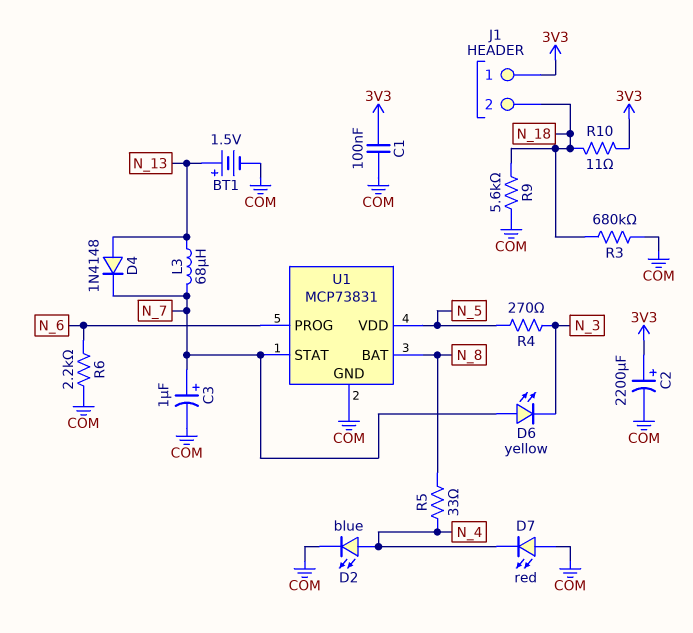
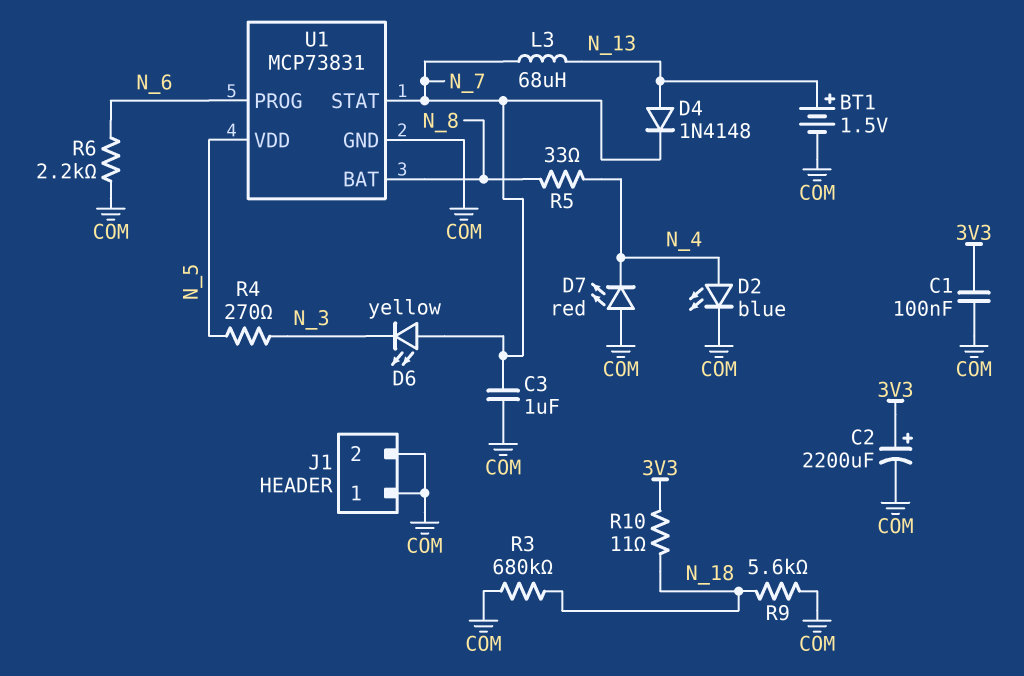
C3: 1uF (plus N_7, minus COM) -> 1uF (COM, N_7)
J1 pin 1: 3V3 -> COM
J1 pin 2: N_18 -> COM

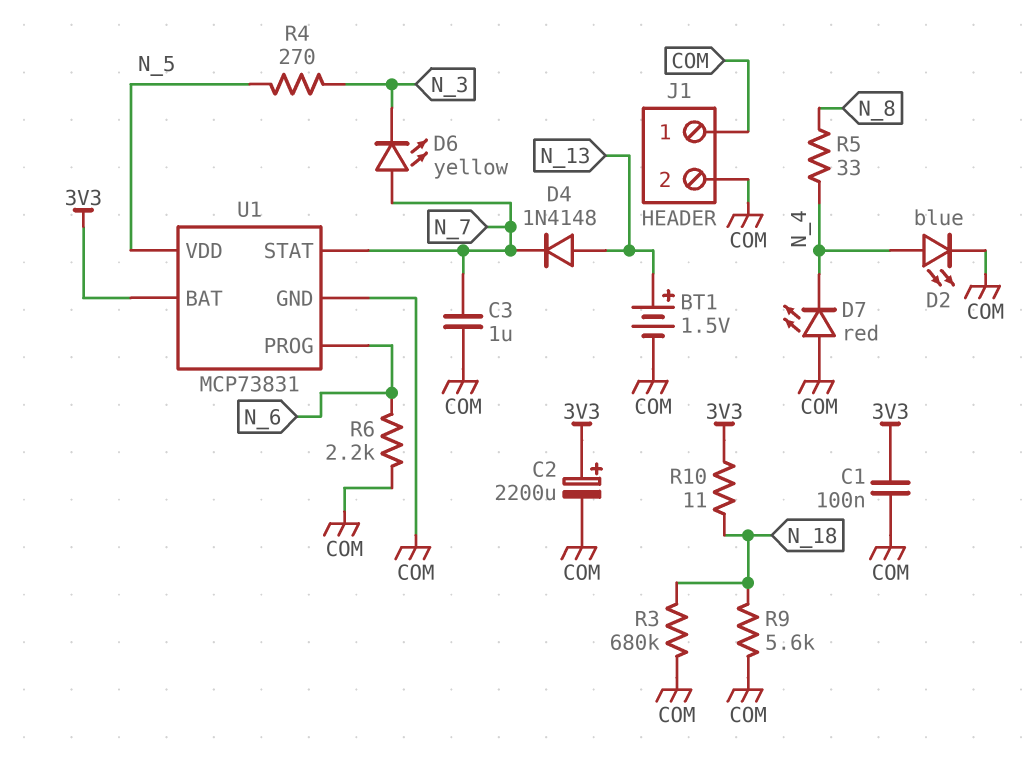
L3: 68uH (N_7, N_13) -> none
U1 pin BAT: N_8 -> 3V3

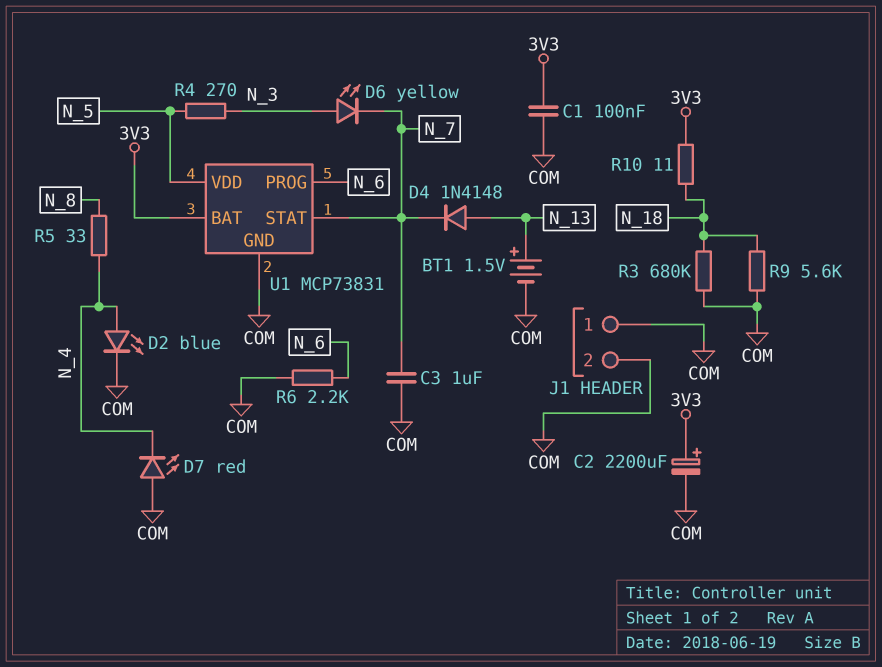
D6: LED yellow (A N_7, K N_3) -> LED yellow (A N_3, K N_7)

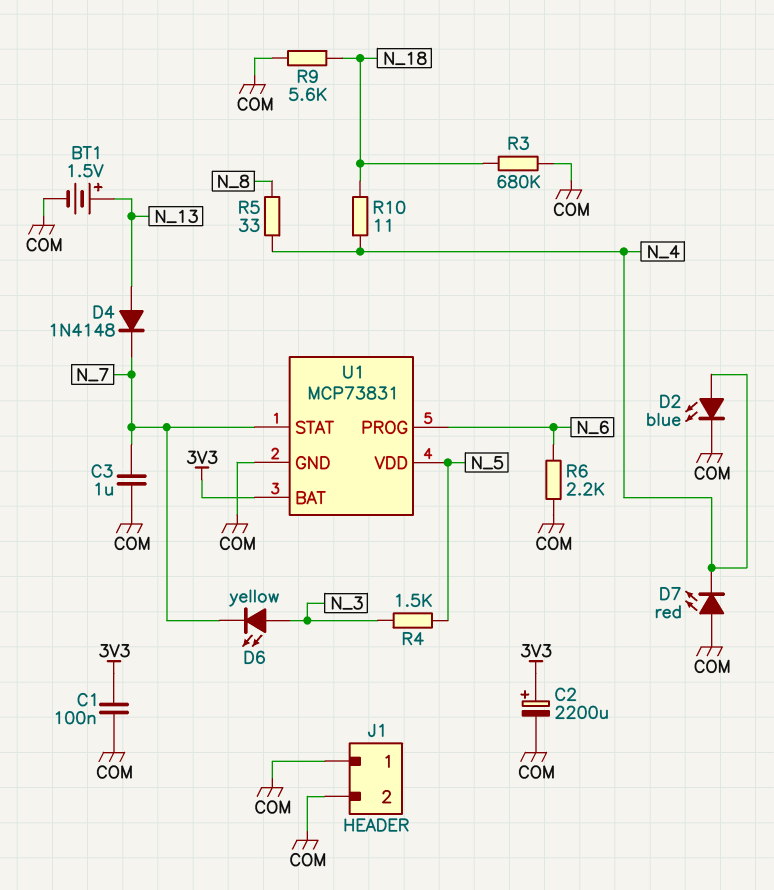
R4: 270 (N_3, N_5) -> 1.5k (N_3, N_5)
R10: 11 (3V3, N_18) -> 11 (N_4, N_18)

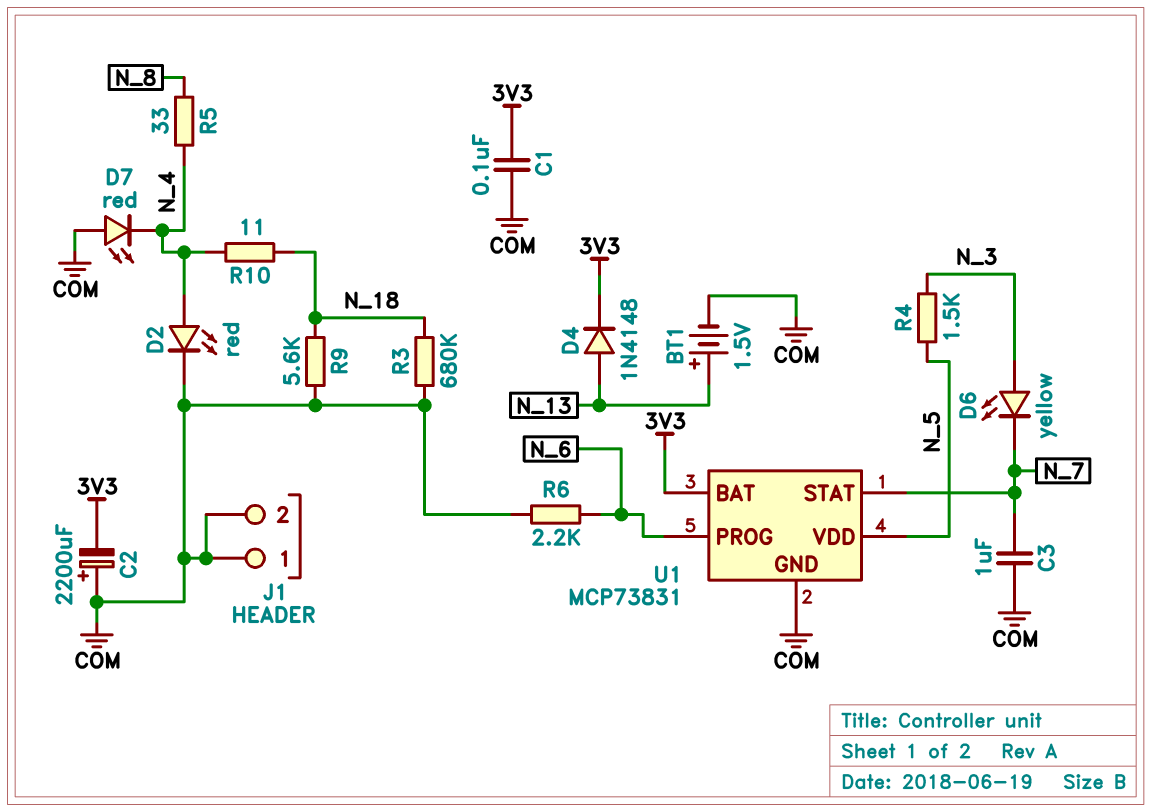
C2: 2200uF (plus 3V3, minus COM) -> 2200uF (plus COM, minus 3V3)
D2: LED blue (A N_4, K COM) -> LED red (A N_4, K COM)
D4: diode 1N4148 (A N_13, K N_7) -> diode 1N4148 (A N_13, K 3V3)

